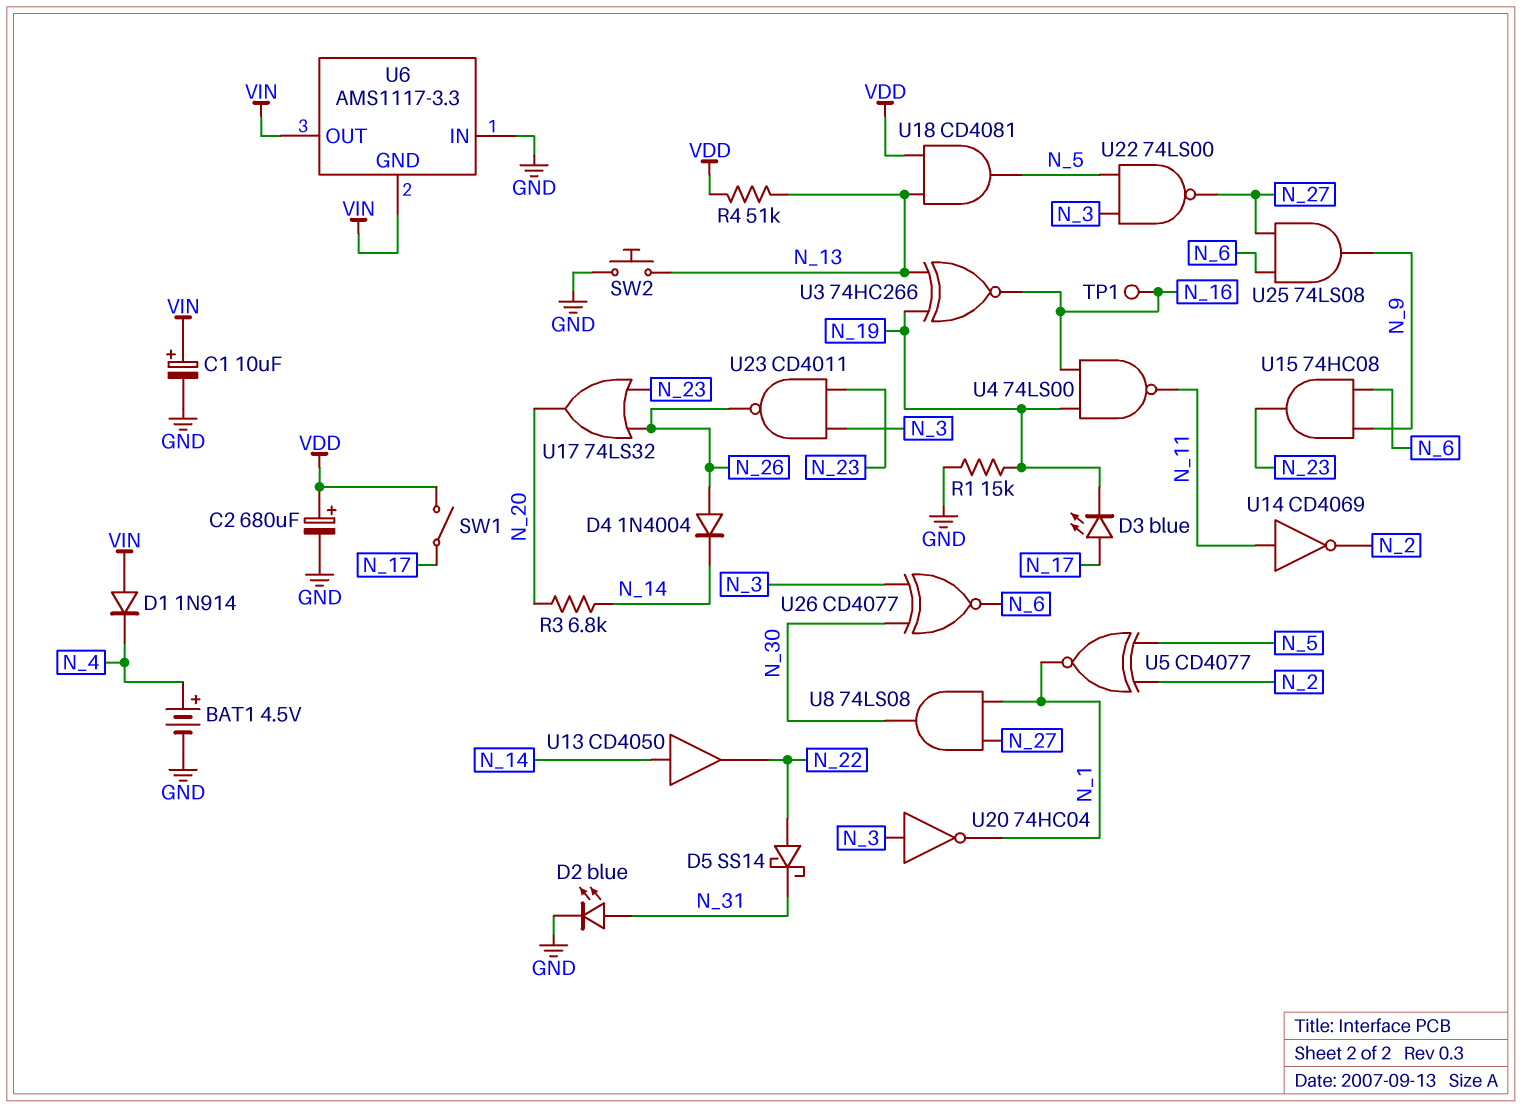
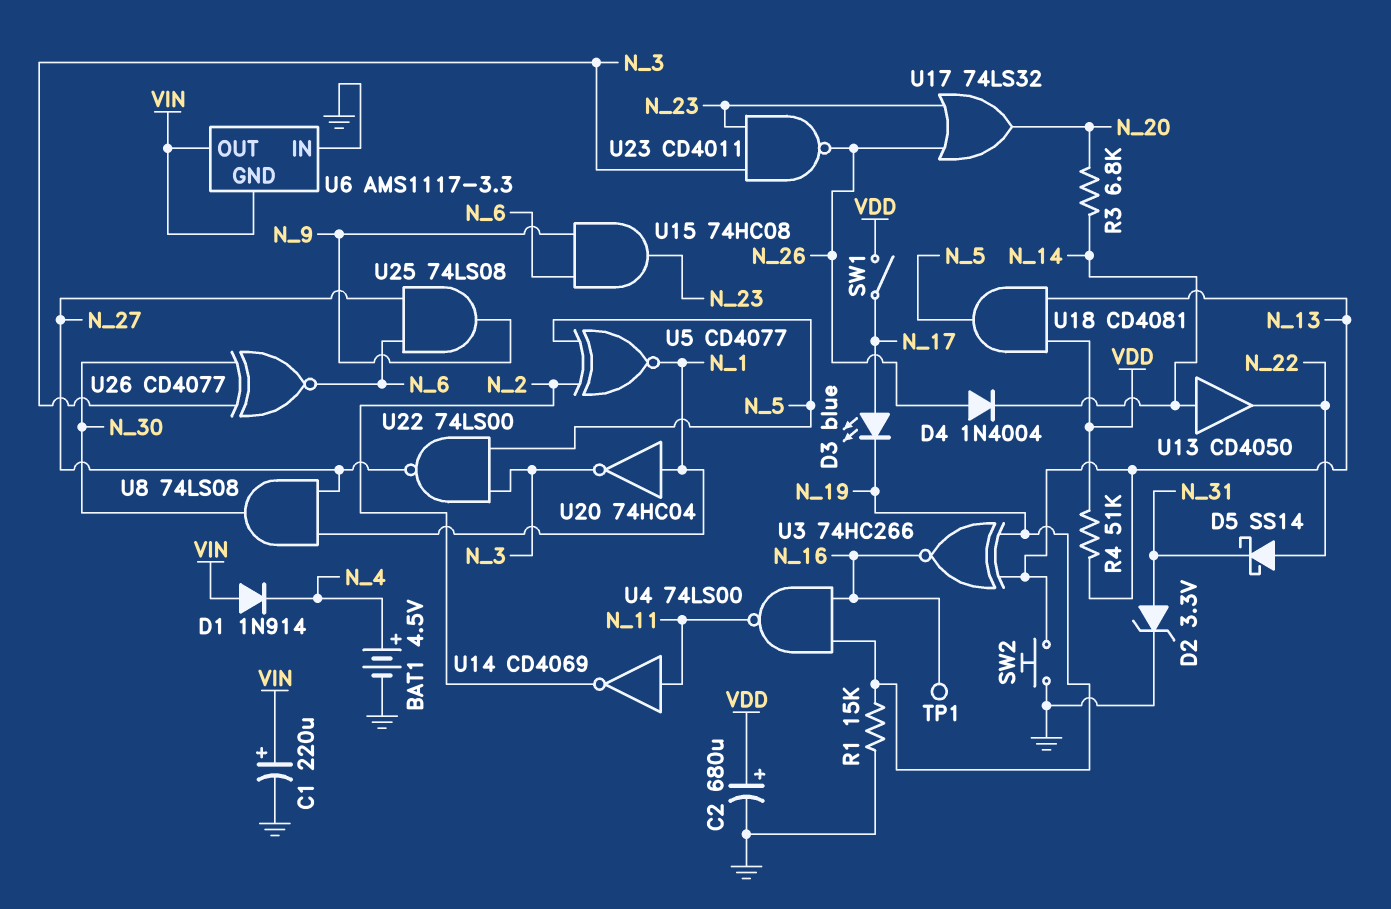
C1: 10uF (plus VIN, minus GND) -> 220uF (plus VIN, minus GND)
D2: LED blue (A N_31, K GND) -> zener 3.3V (A N_31, K GND)
U20: NOT 74HC04 (in N_3, out N_1) -> NOT 74HC04 (in N_1, out N_3)

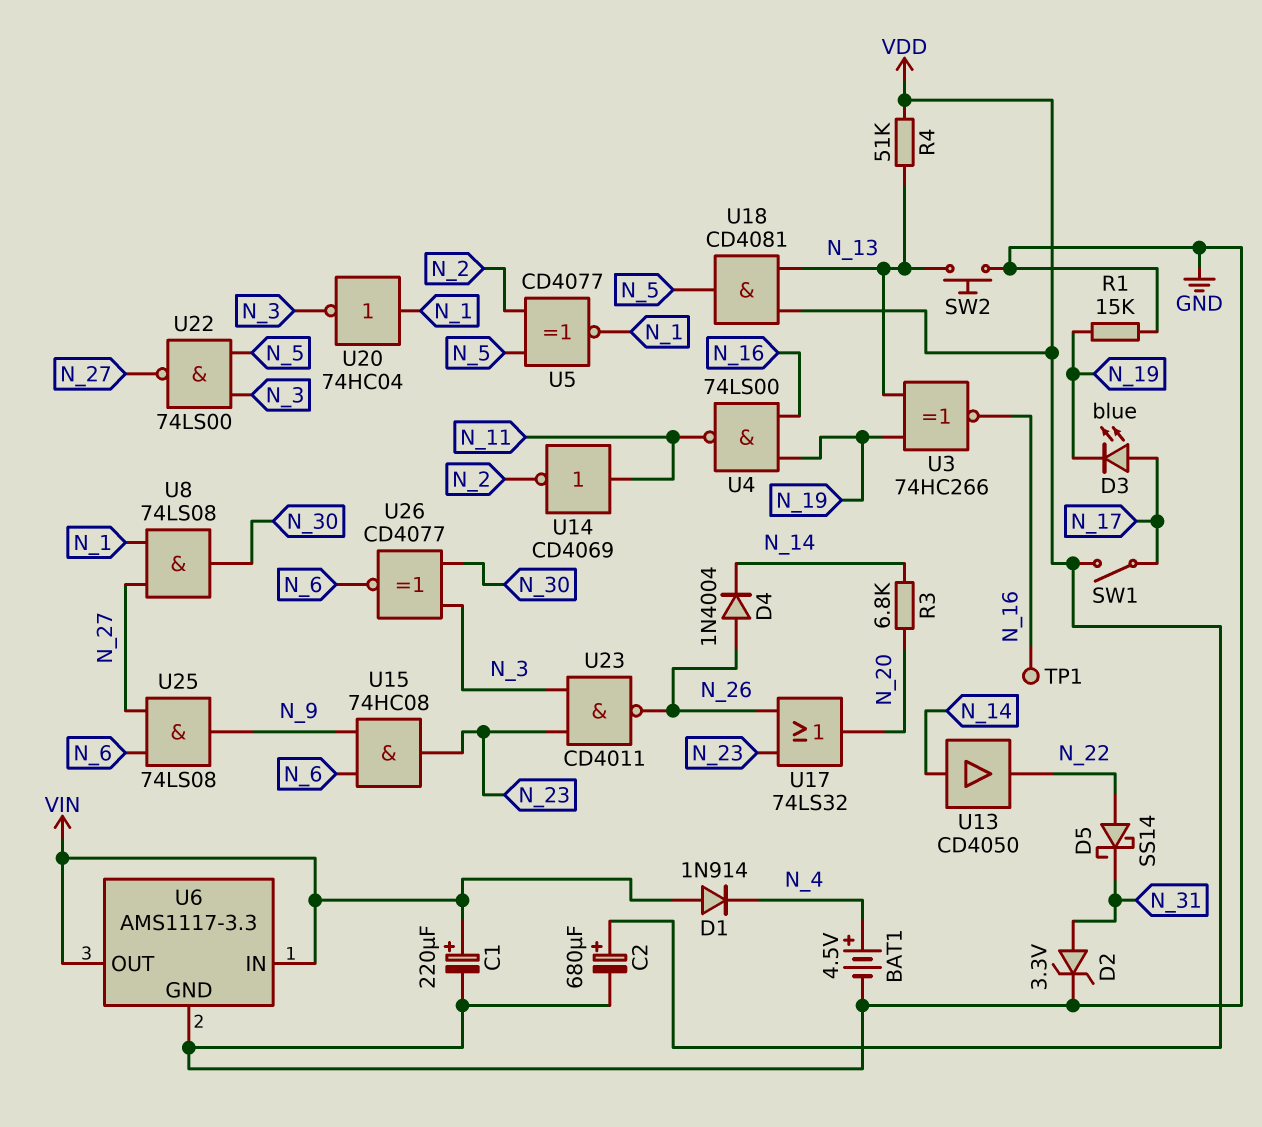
U6 pin GND: VIN -> GND
U6 pin IN: GND -> VIN

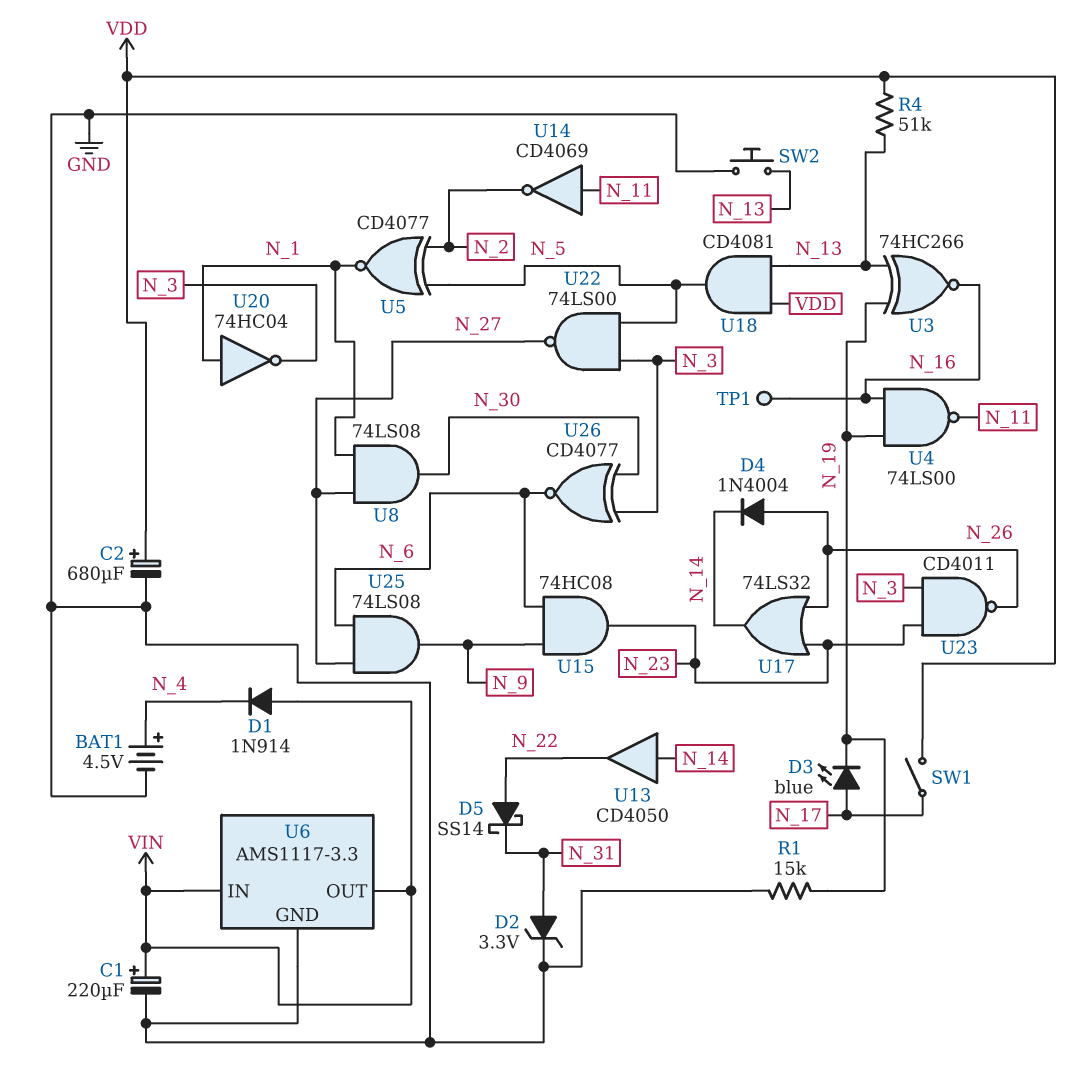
R3: 6.8k (N_14, N_20) -> none
U17: OR 74LS32 (in N_23, in N_26, out N_20) -> OR 74LS32 (in N_23, in N_26, out N_14)

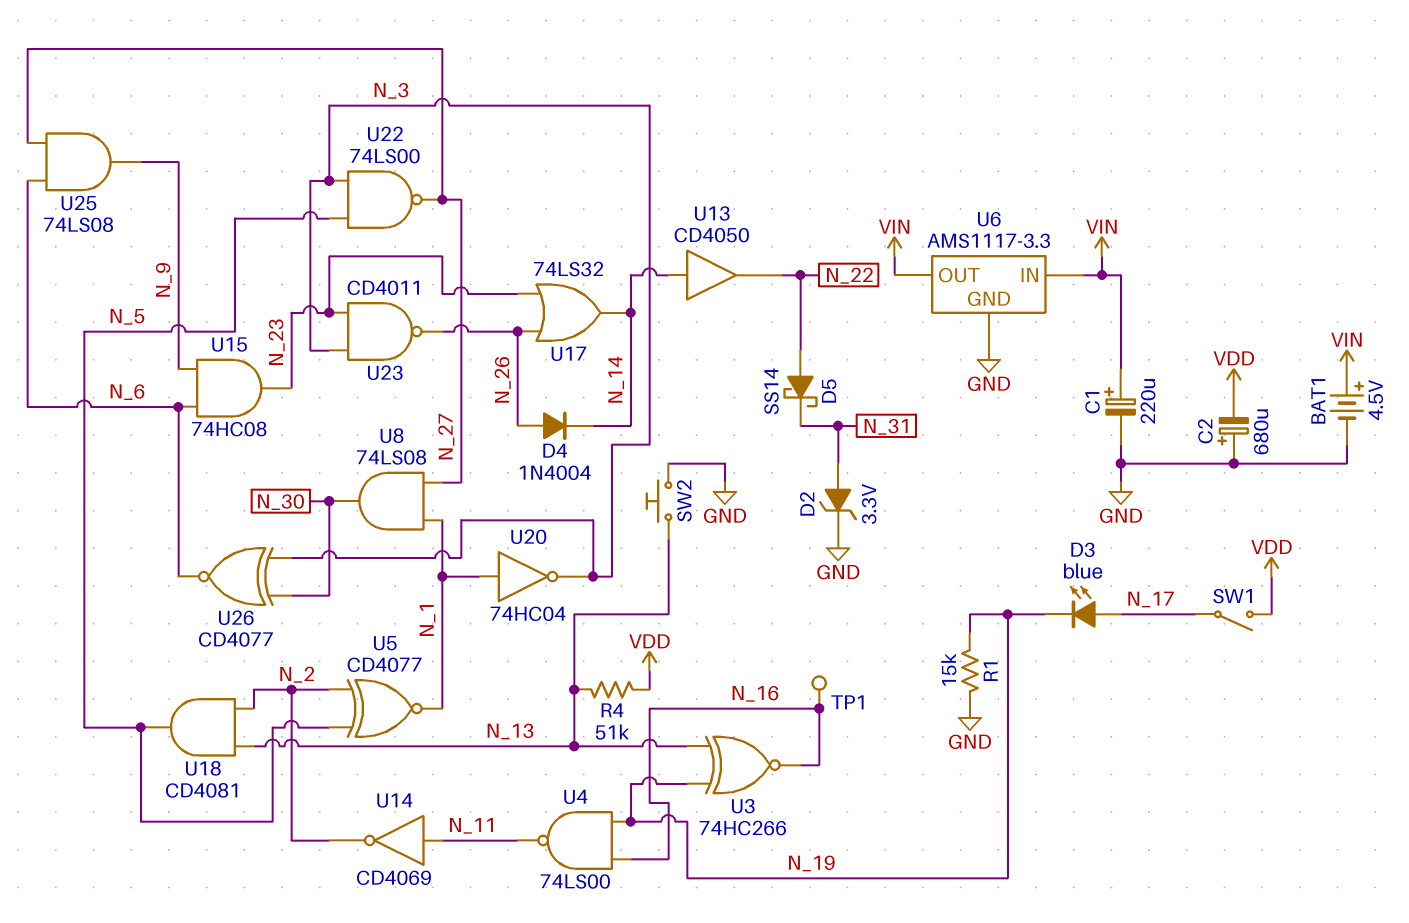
BAT1: 4.5V (plus N_4, minus GND) -> 4.5V (plus VIN, minus GND)
C2: 680uF (plus VDD, minus GND) -> 680uF (plus GND, minus VDD)
D1: diode 1N914 (A VIN, K N_4) -> none
U18: AND CD4081 (in N_13, in VDD, out N_5) -> AND CD4081 (in N_2, in N_13, out N_5)

